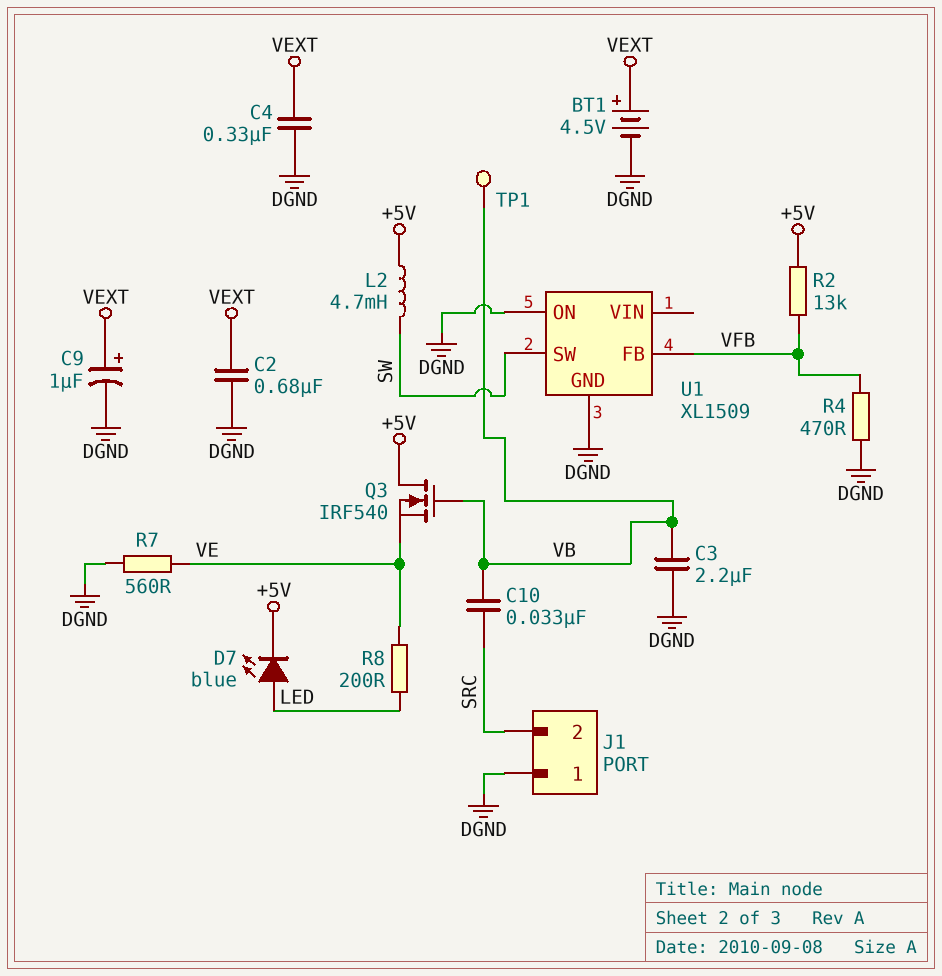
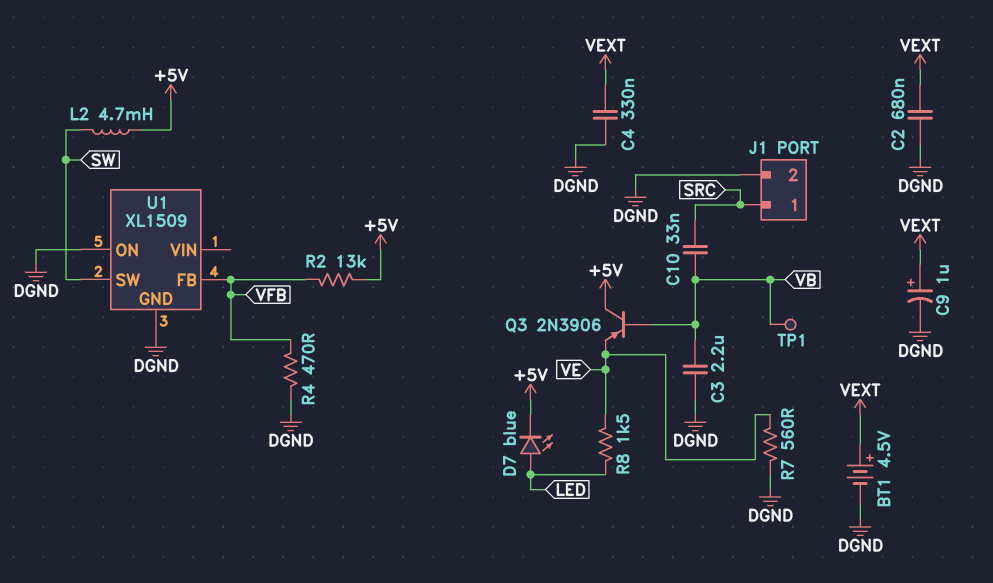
J1 pin 1: DGND -> SRC
J1 pin 2: SRC -> DGND
Q3: NMOS IRF540 (G VB, D +5V, S VE) -> PNP 2N3906 (B VB, C +5V, E VE)
R8: 200 (LED, VE) -> 1.5k (LED, VE)

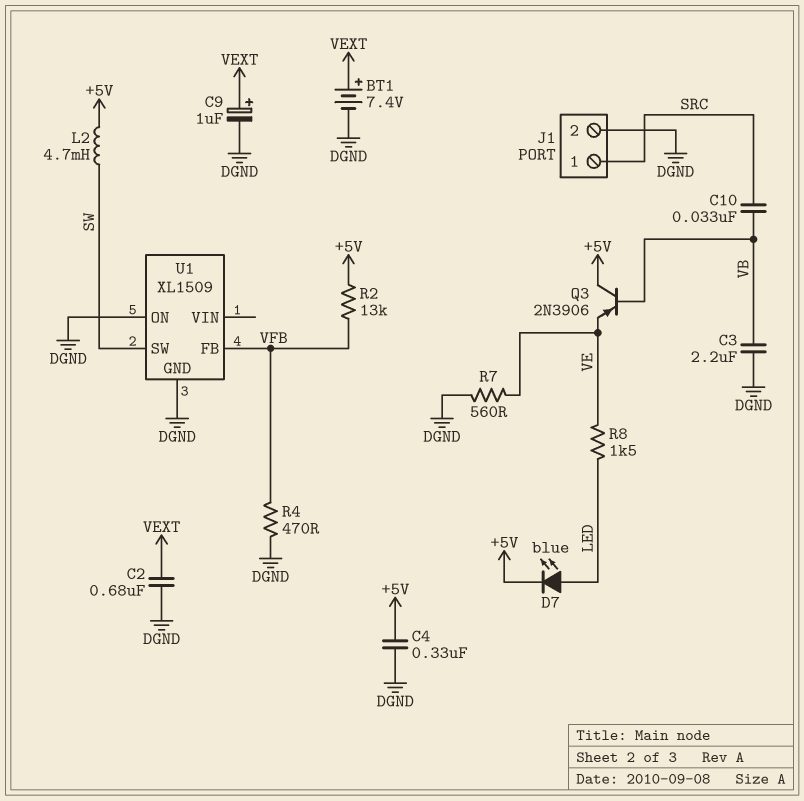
BT1: 4.5V (plus VEXT, minus DGND) -> 7.4V (plus VEXT, minus DGND)
C4: 330nF (DGND, VEXT) -> 330nF (+5V, DGND)
TP1: test point (VB) -> none

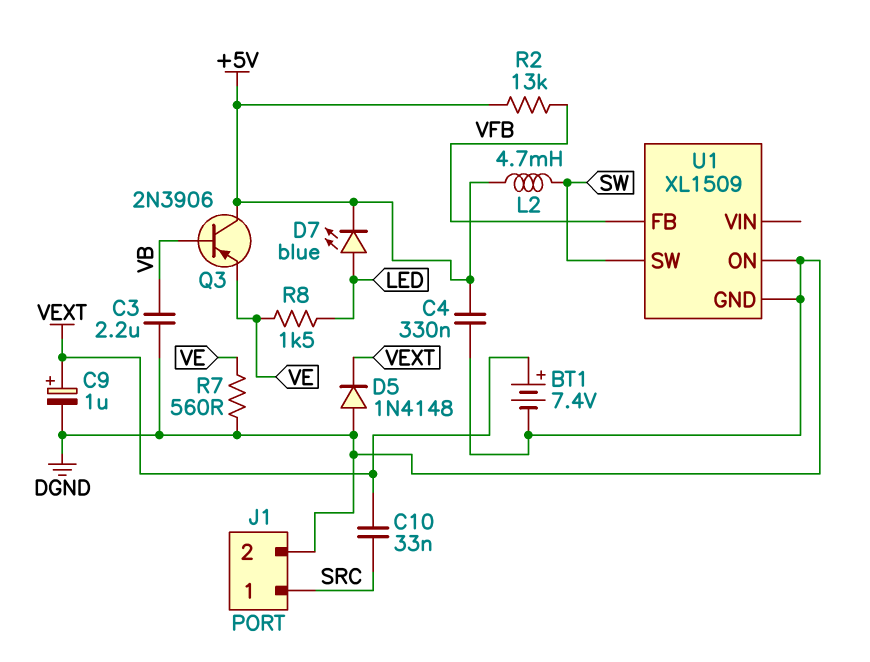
C2: 680nF (DGND, VEXT) -> none
C10: 33nF (SRC, VB) -> 33nF (SRC, VEXT)
D5: none -> diode 1N4148 (A DGND, K VEXT)
R4: 470 (DGND, VFB) -> none

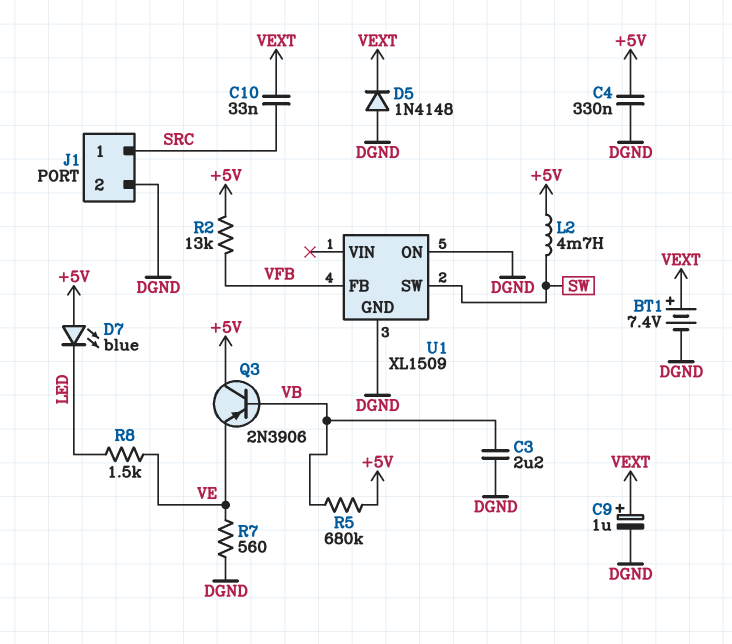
D7: LED blue (A LED, K +5V) -> LED blue (A +5V, K LED)
R5: none -> 680k (+5V, VB)

